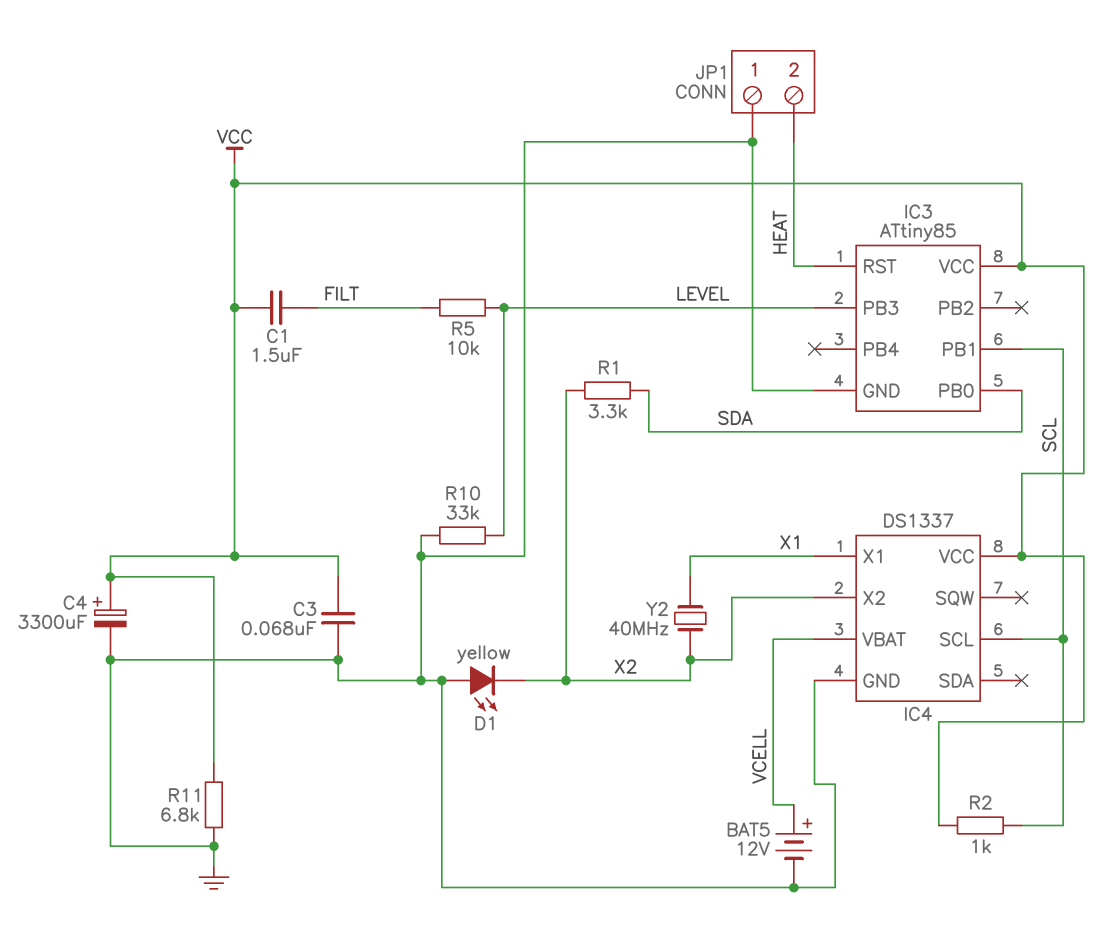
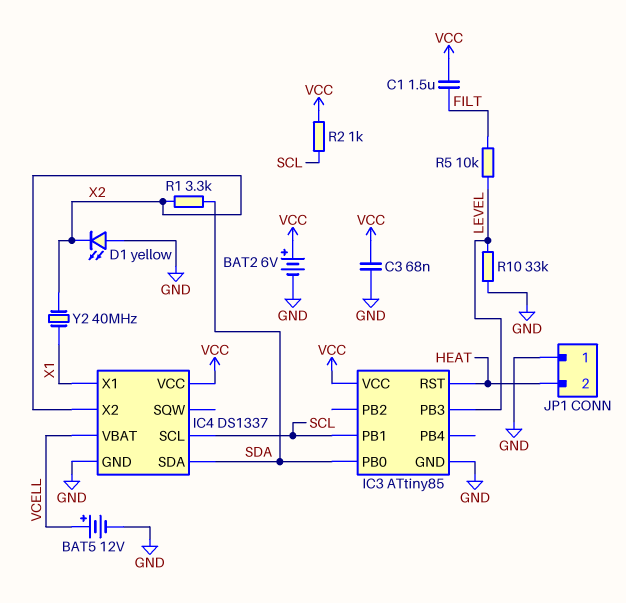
BAT2: none -> 6V (plus VCC, minus GND)
C4: 3300uF (plus VCC, minus GND) -> none
IC4 pin SDA: none -> SDA
R11: 6.8k (GND, VCC) -> none

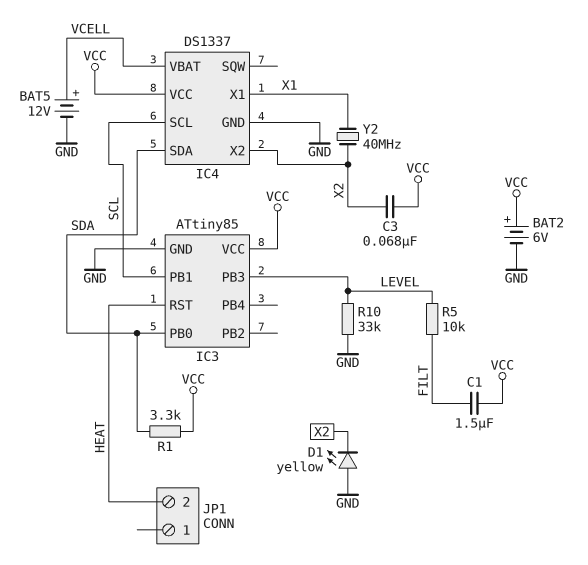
C3: 68nF (GND, VCC) -> 68nF (VCC, X2)
JP1 pin 1: GND -> none
R1: 3.3k (SDA, X2) -> 3.3k (SDA, VCC)
R2: 1k (SCL, VCC) -> none

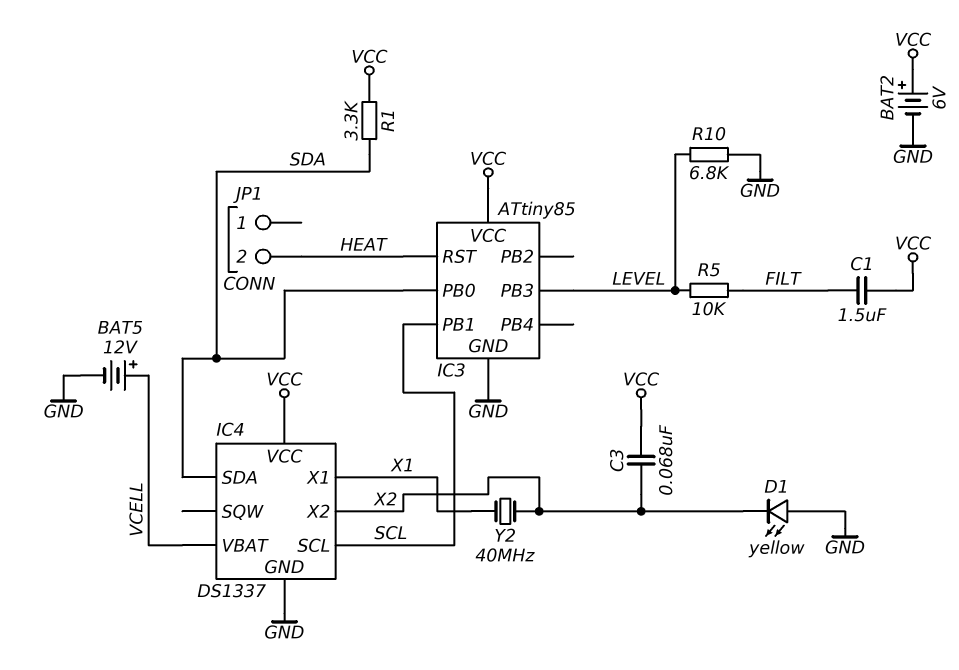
R10: 33k (GND, LEVEL) -> 6.8k (GND, LEVEL)

